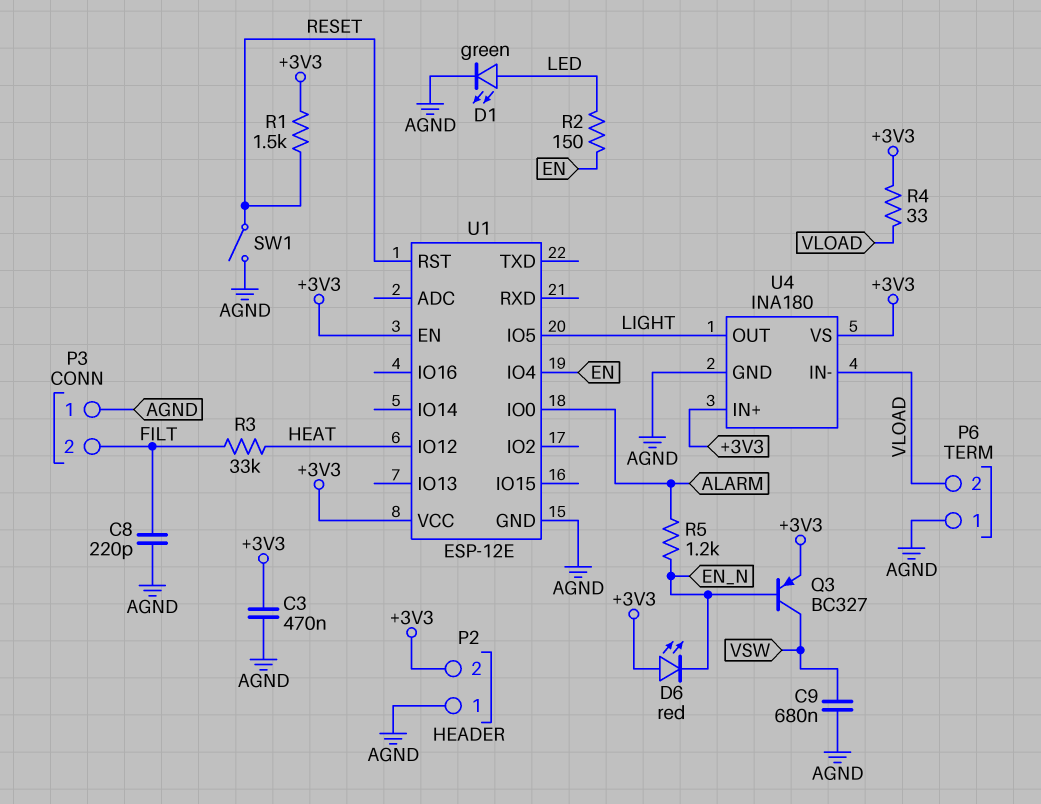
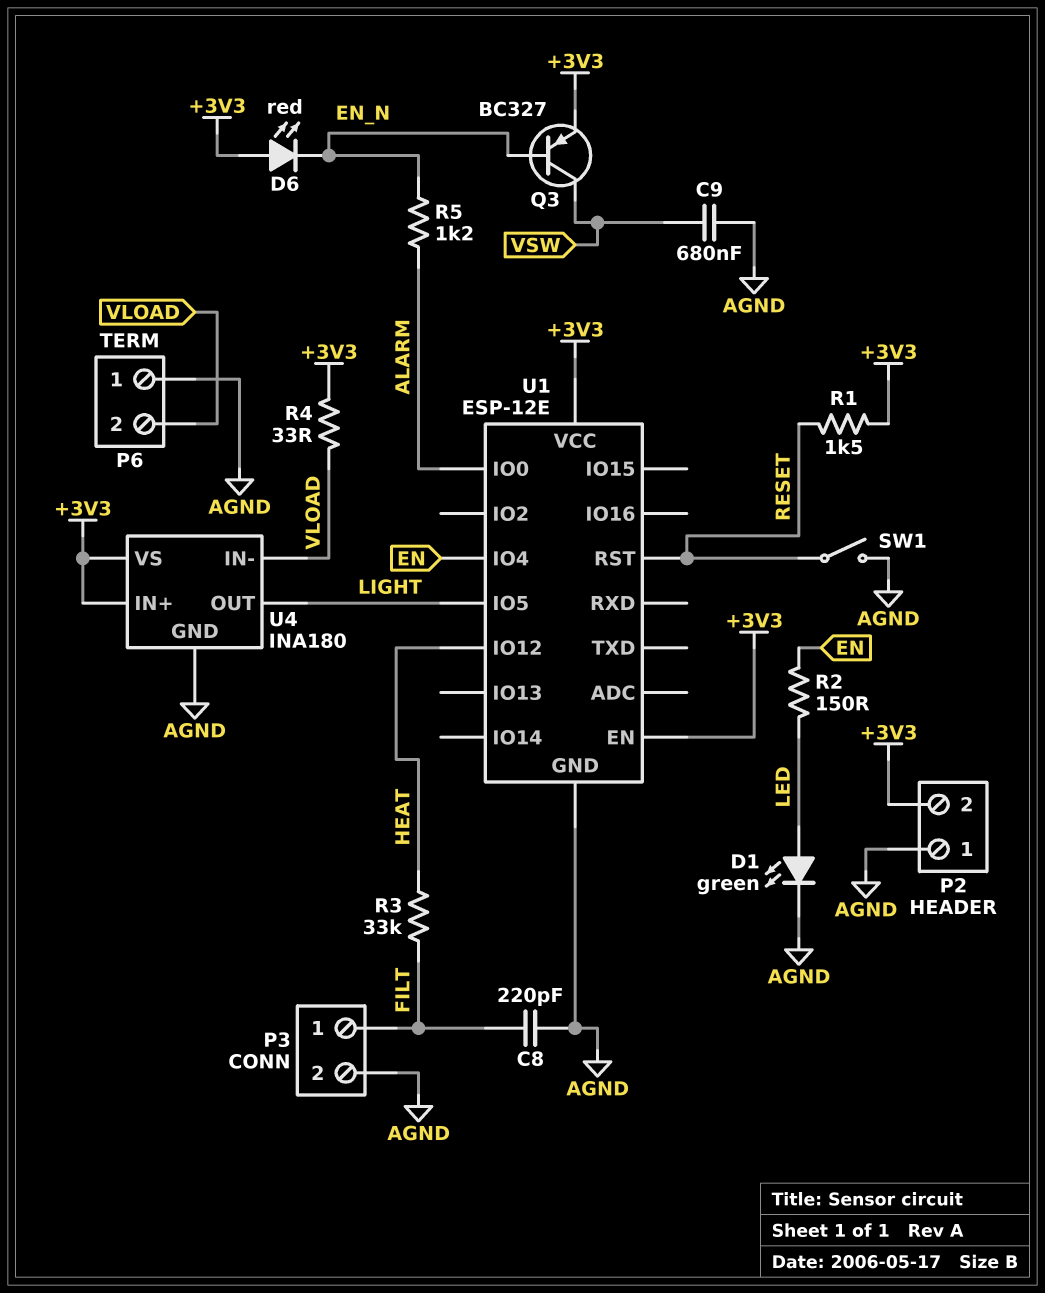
C3: 470nF (+3V3, AGND) -> none
P3 pin 1: AGND -> FILT
P3 pin 2: FILT -> AGND

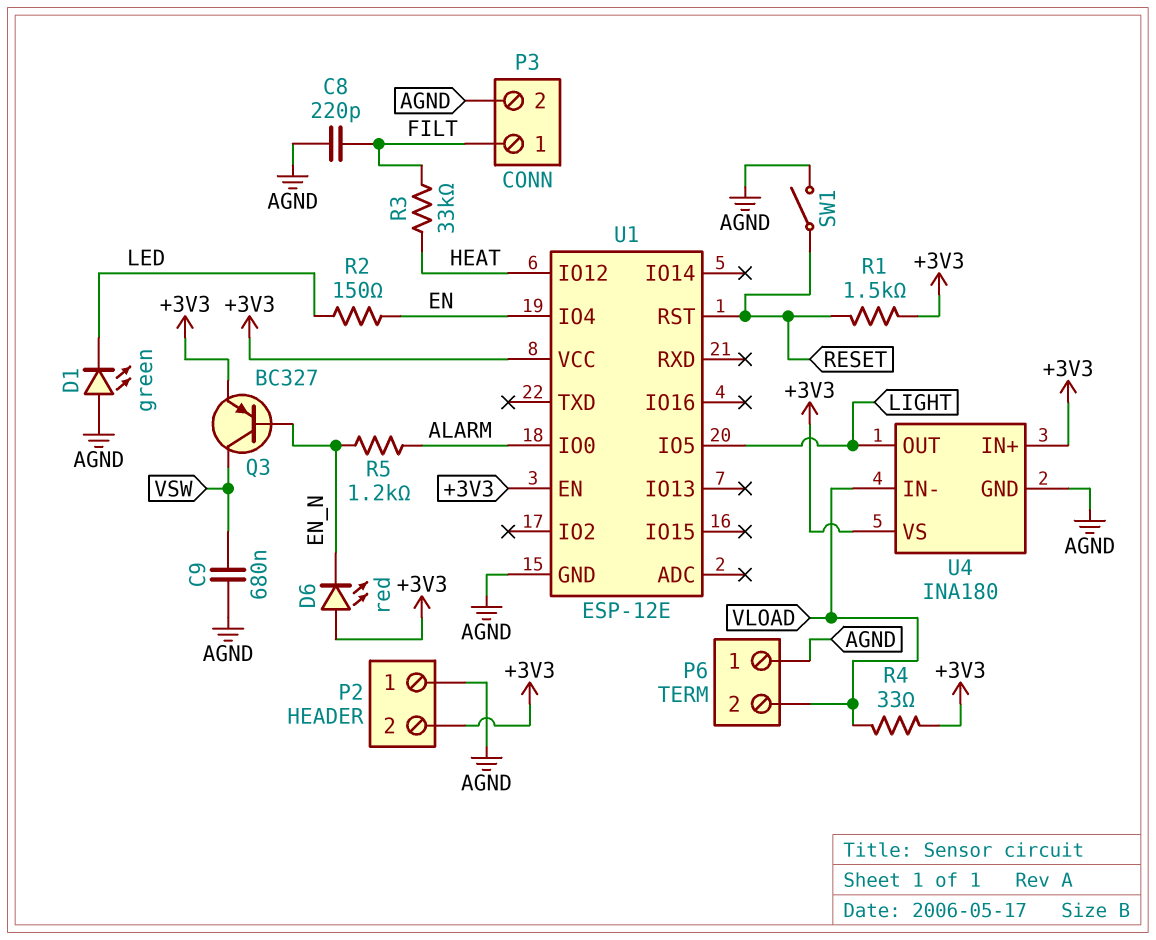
D1: LED green (A LED, K AGND) -> LED green (A AGND, K LED)

